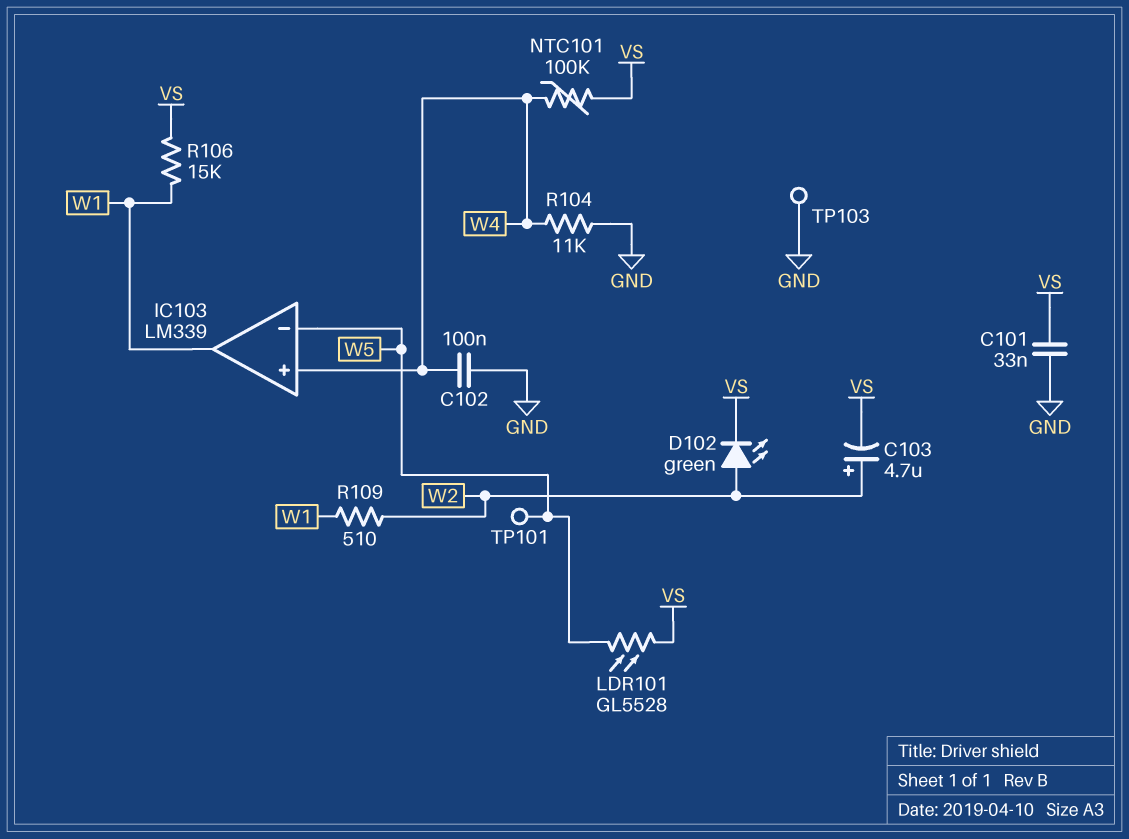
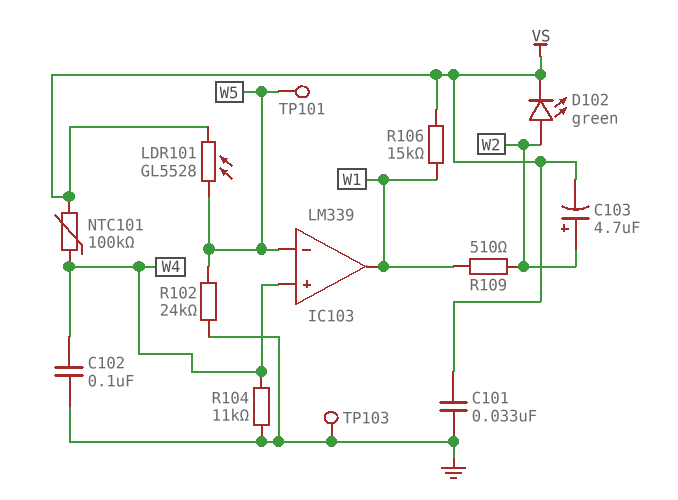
R102: none -> 24k (GND, W5)

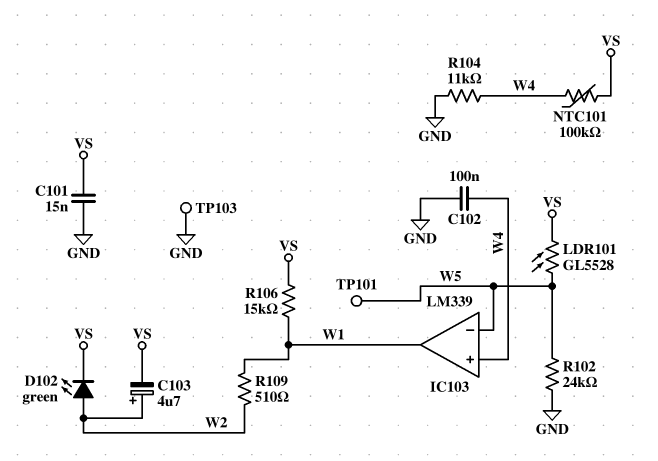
C101: 33nF (GND, VS) -> 15nF (GND, VS)

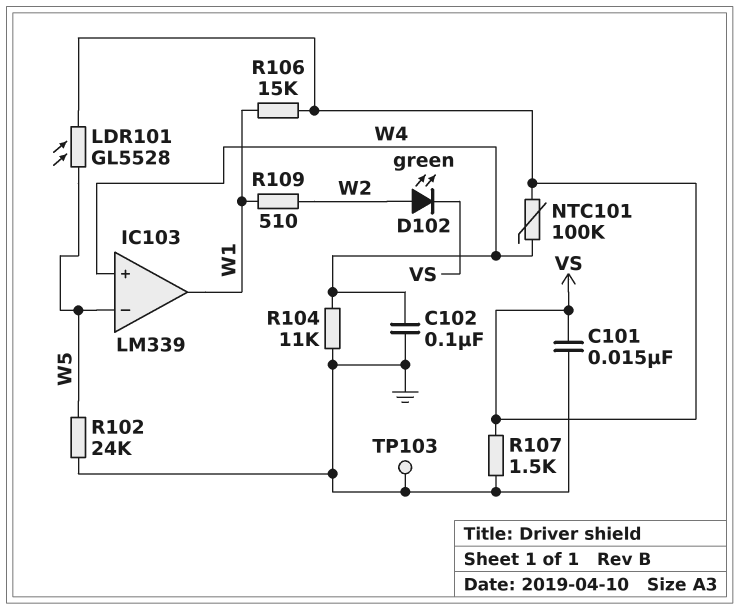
C103: 4.7uF (plus W2, minus VS) -> none
R107: none -> 1.5k (GND, VS)
TP101: test point (W5) -> none

